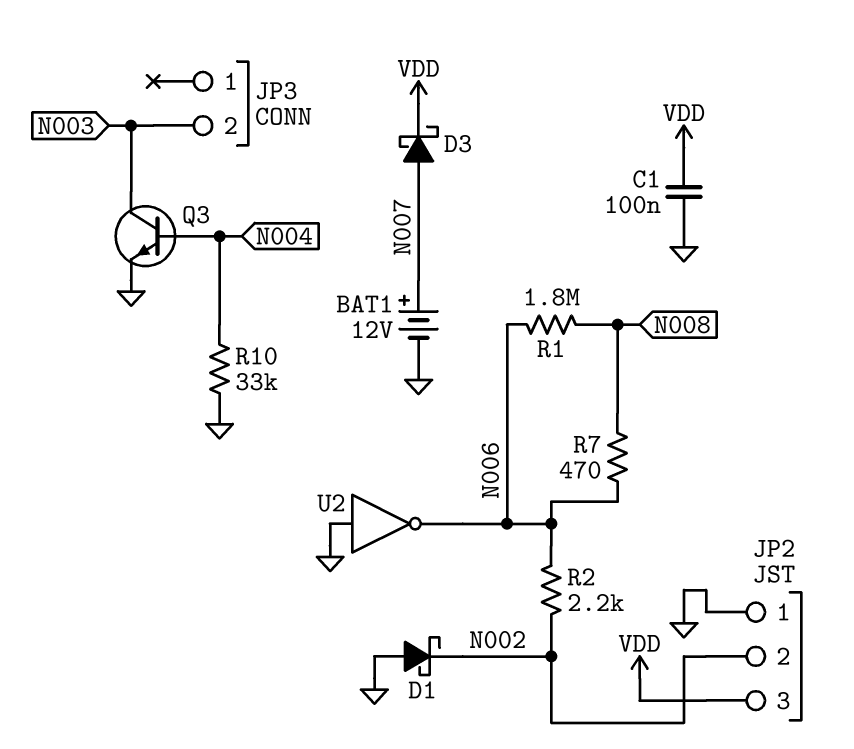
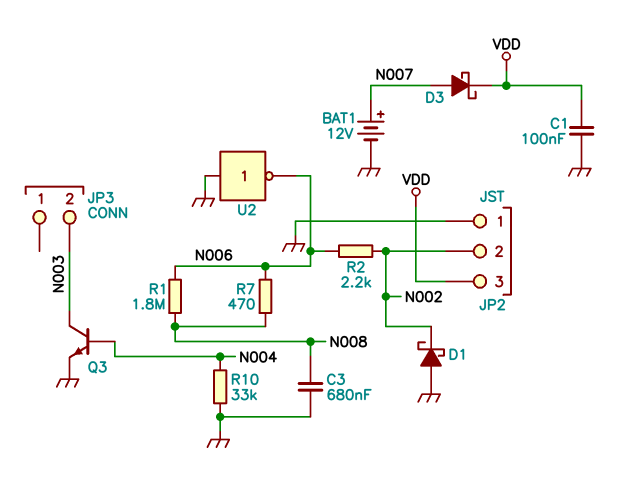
C3: none -> 680nF (GND, N008)

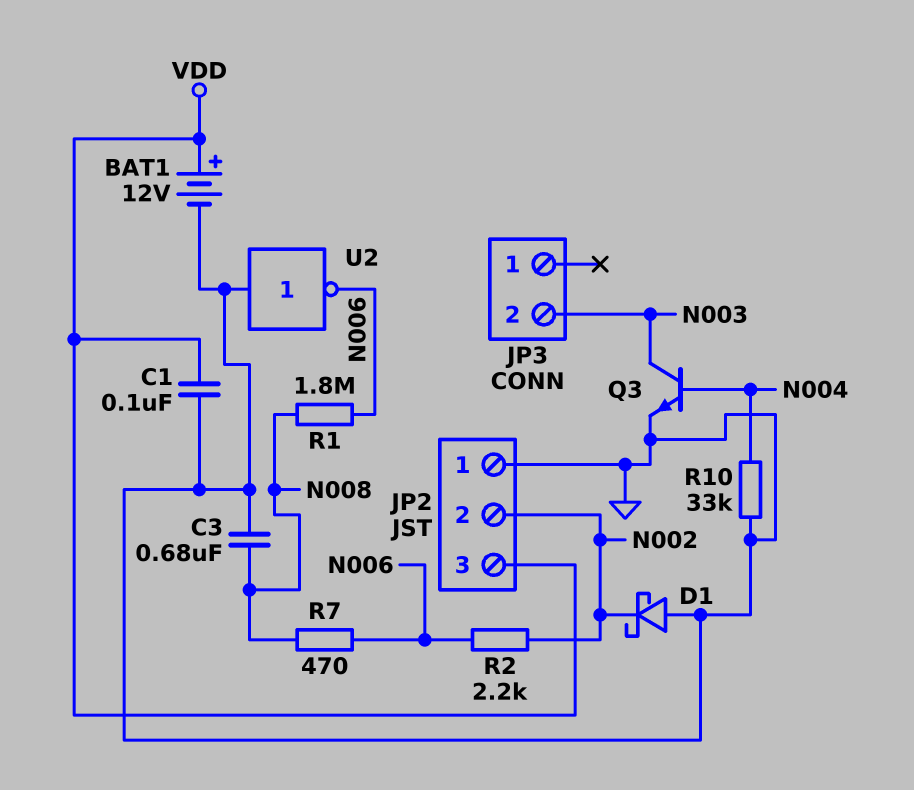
BAT1: 12V (plus N007, minus GND) -> 12V (plus VDD, minus GND)
D3: schottky (A N007, K VDD) -> none

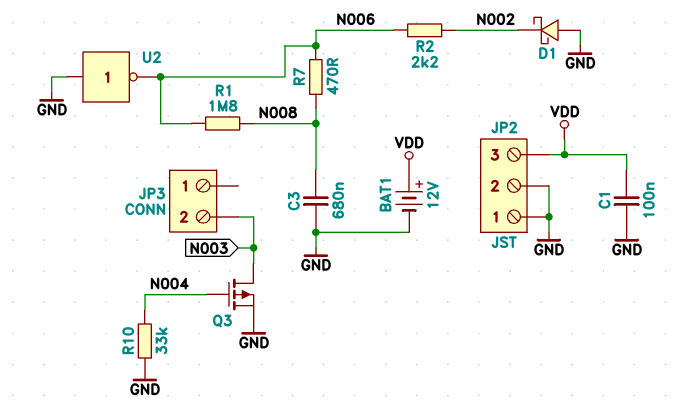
JP2 pin 2: N002 -> GND
Q3: NPN (B N004, C N003, E GND) -> PMOS (G N004, D N003, S GND)

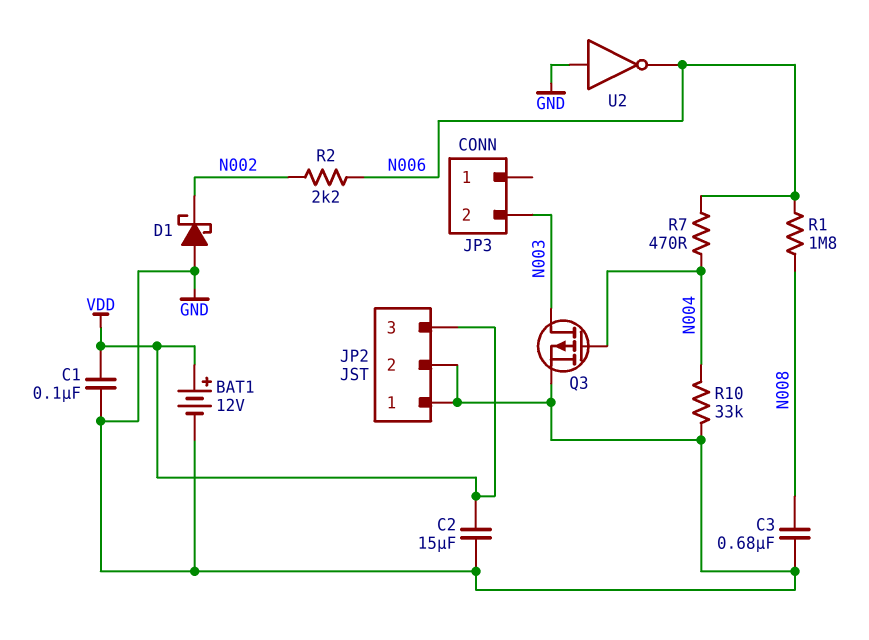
C2: none -> 15uF (GND, VDD)
R7: 470 (N006, N008) -> 470 (N004, N006)

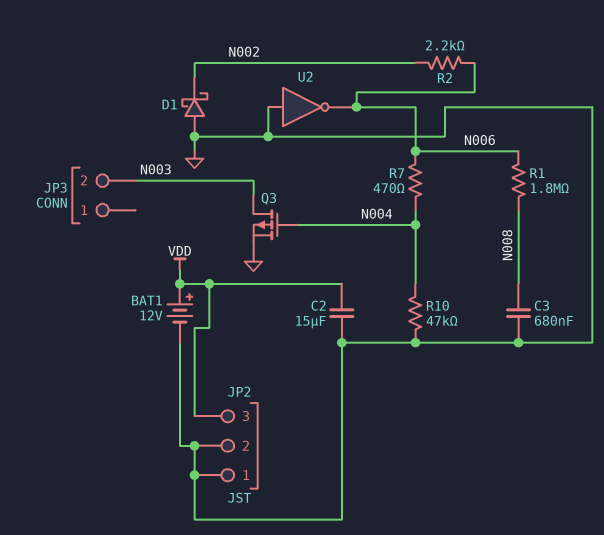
C1: 100nF (GND, VDD) -> none
R10: 33k (GND, N004) -> 47k (GND, N004)

